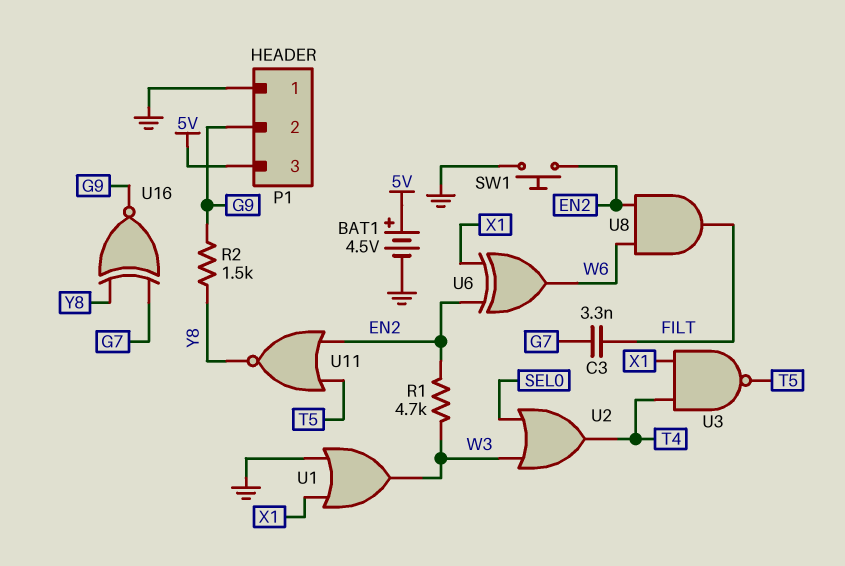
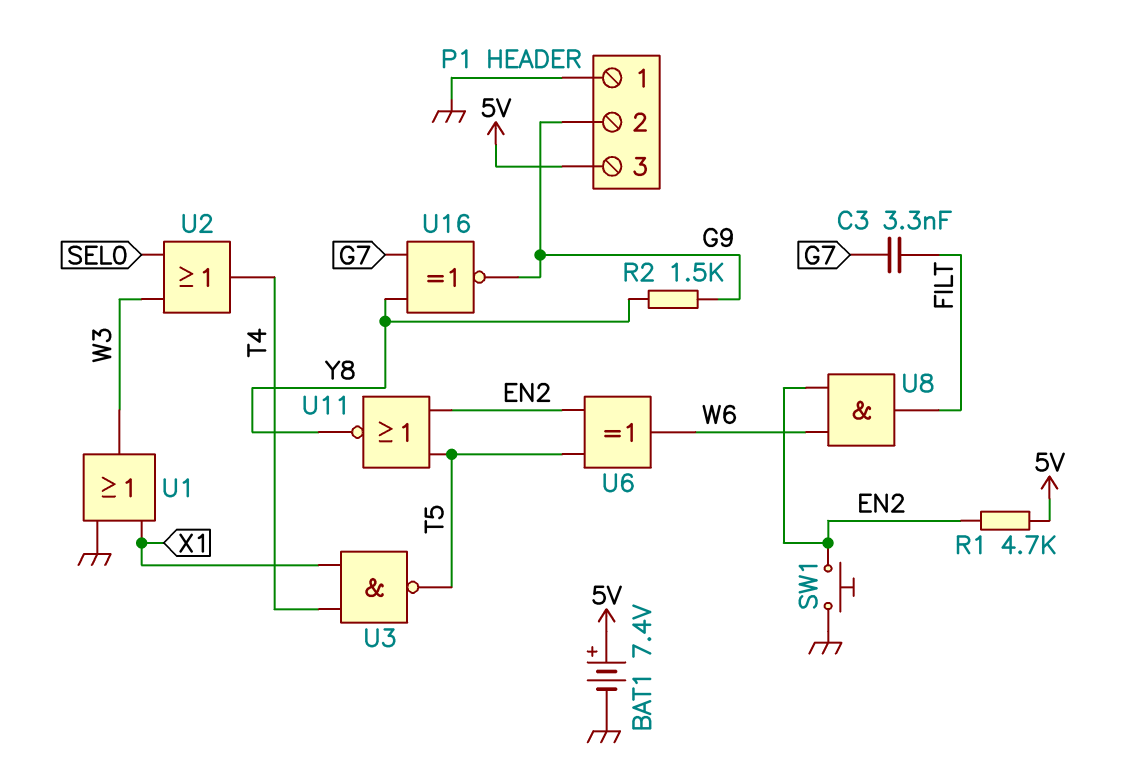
BAT1: 4.5V (plus 5V, minus GND) -> 7.4V (plus 5V, minus GND)
R1: 4.7k (EN2, W3) -> 4.7k (5V, EN2)
U6: XOR (in EN2, in X1, out W6) -> XOR (in EN2, in T5, out W6)

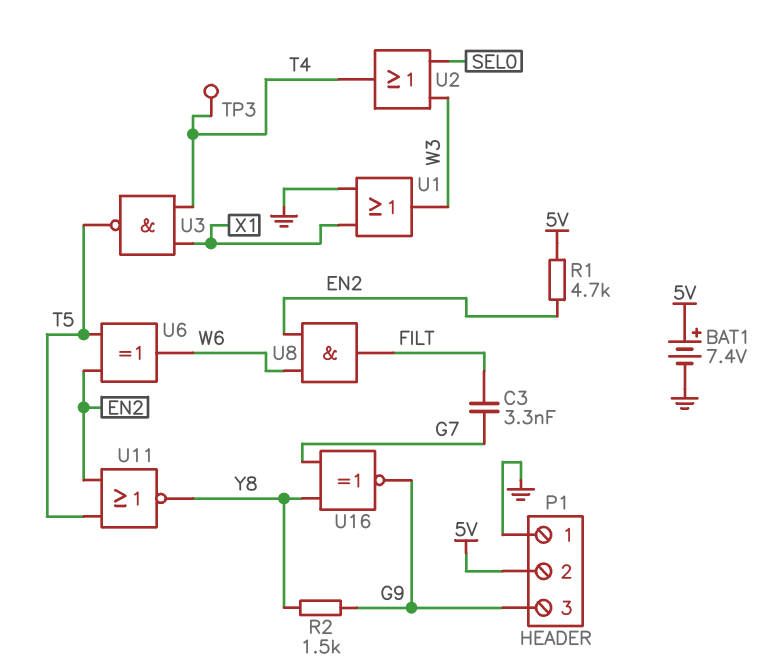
P1 pin 2: G9 -> 5V
P1 pin 3: 5V -> G9
SW1: button (EN2, GND) -> none
TP3: none -> test point (T4)

